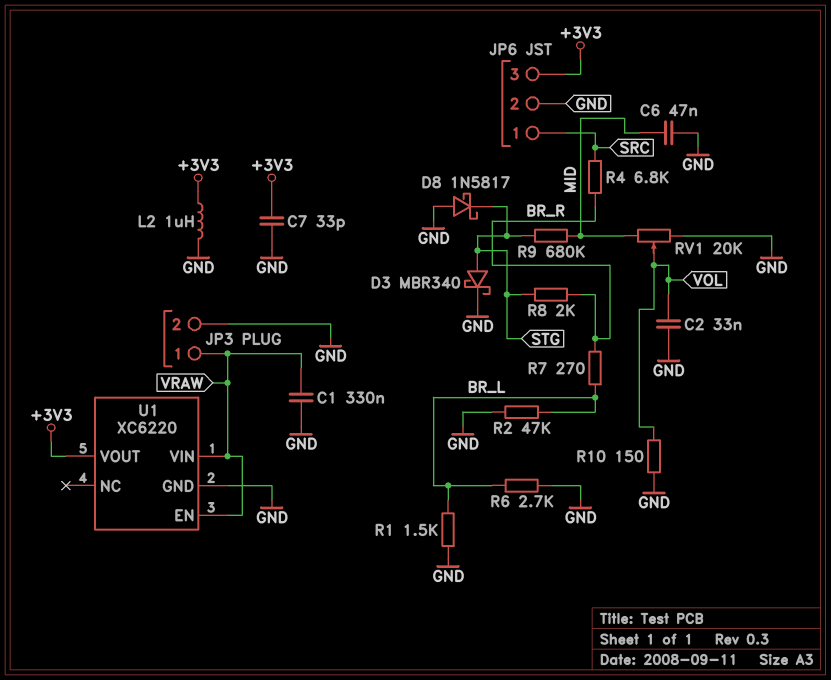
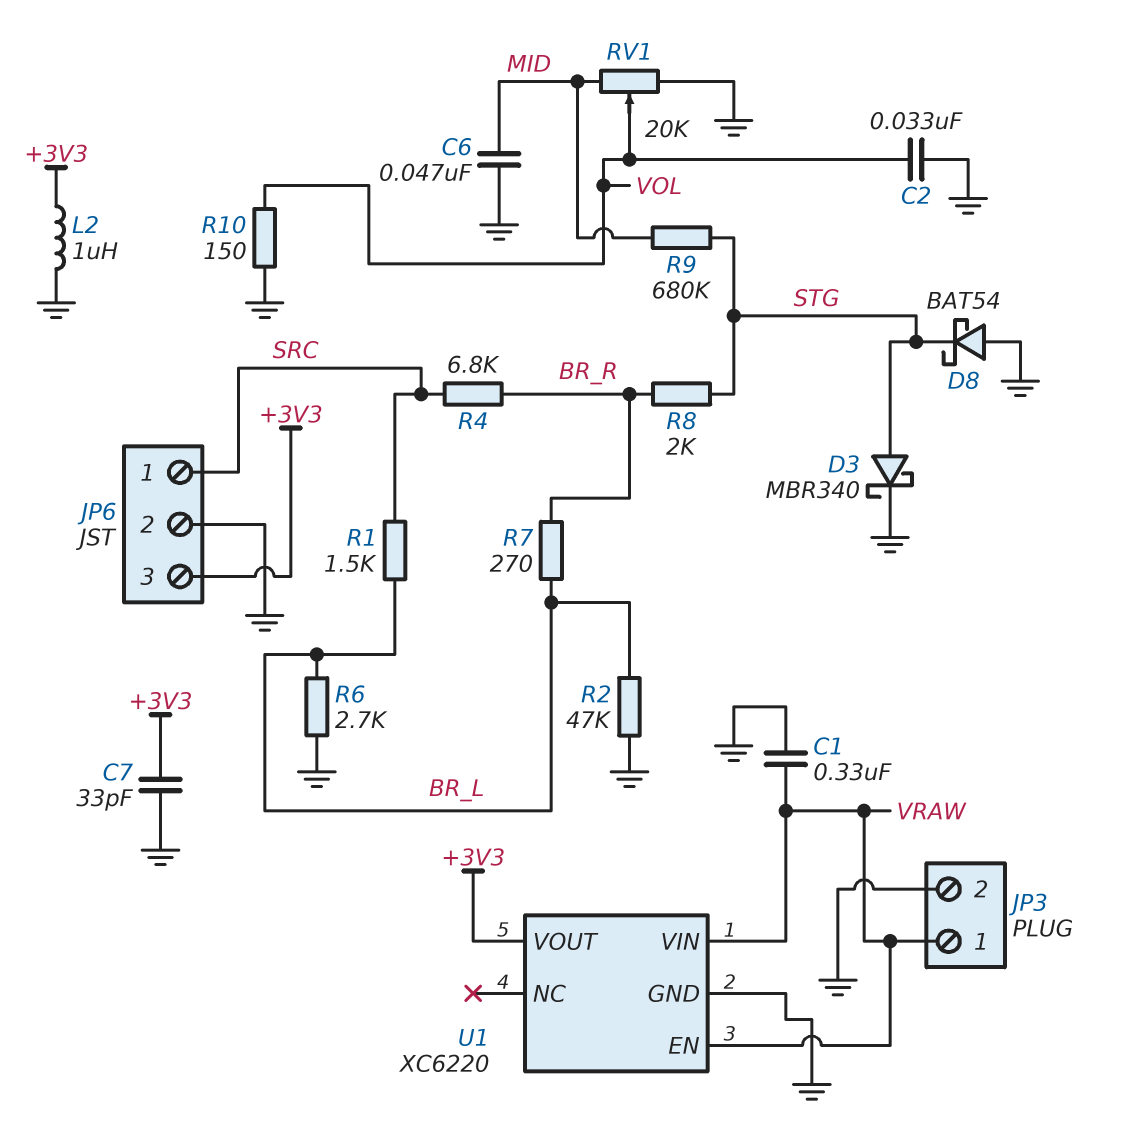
D8: schottky 1N5817 (A GND, K STG) -> schottky BAT54 (A GND, K STG)
R1: 1.5k (BR_L, GND) -> 1.5k (BR_L, SRC)

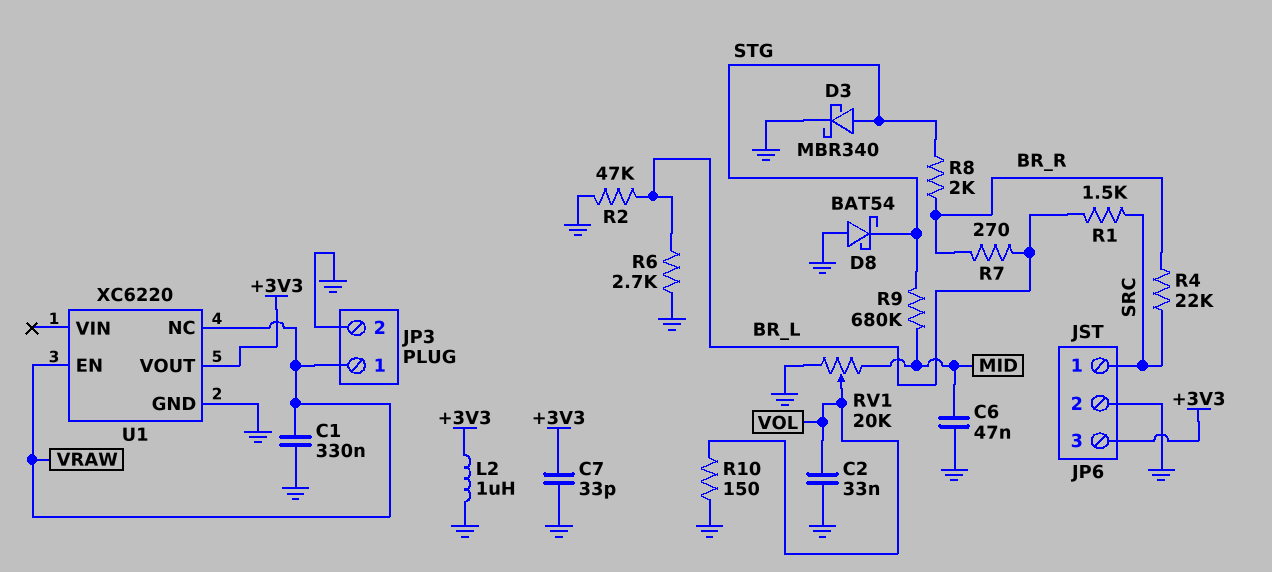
R4: 6.8k (BR_R, SRC) -> 22k (BR_R, SRC)
U1 pin NC: none -> VRAW
U1 pin VIN: VRAW -> none

